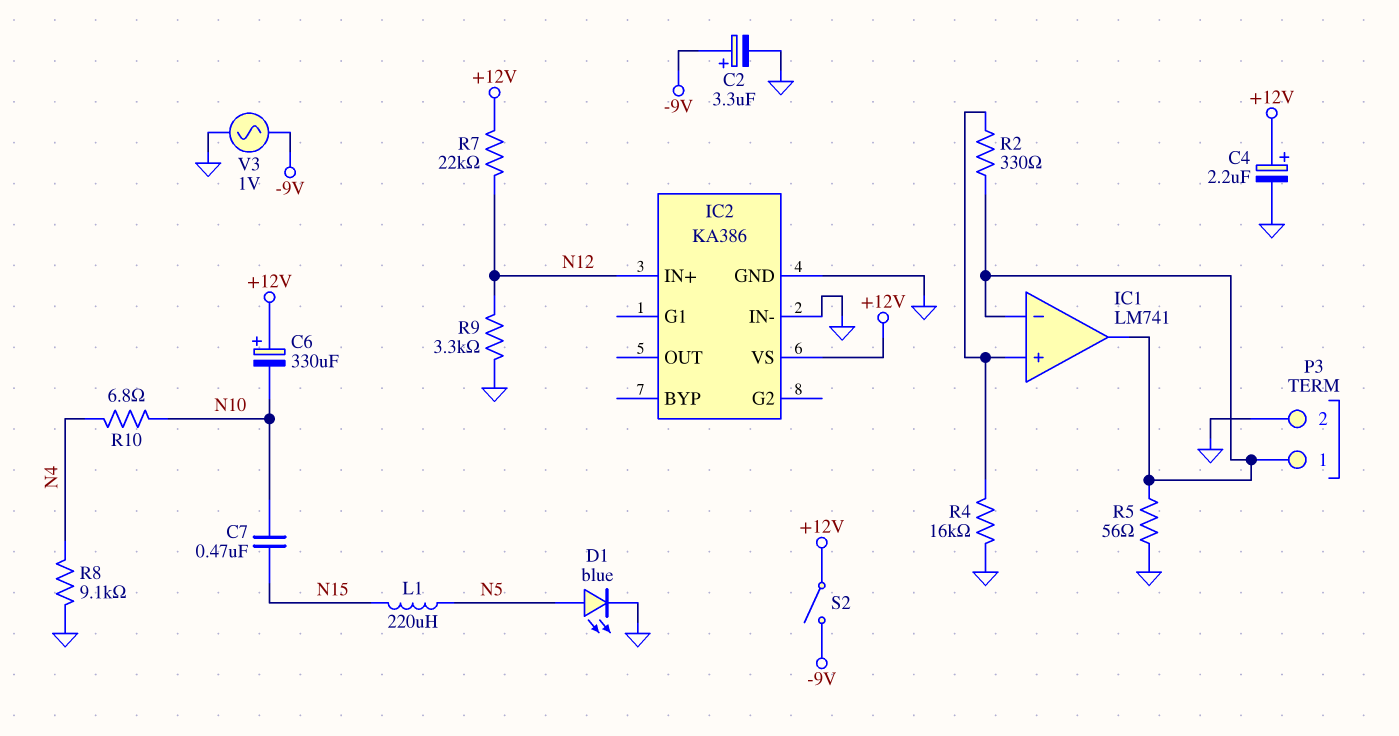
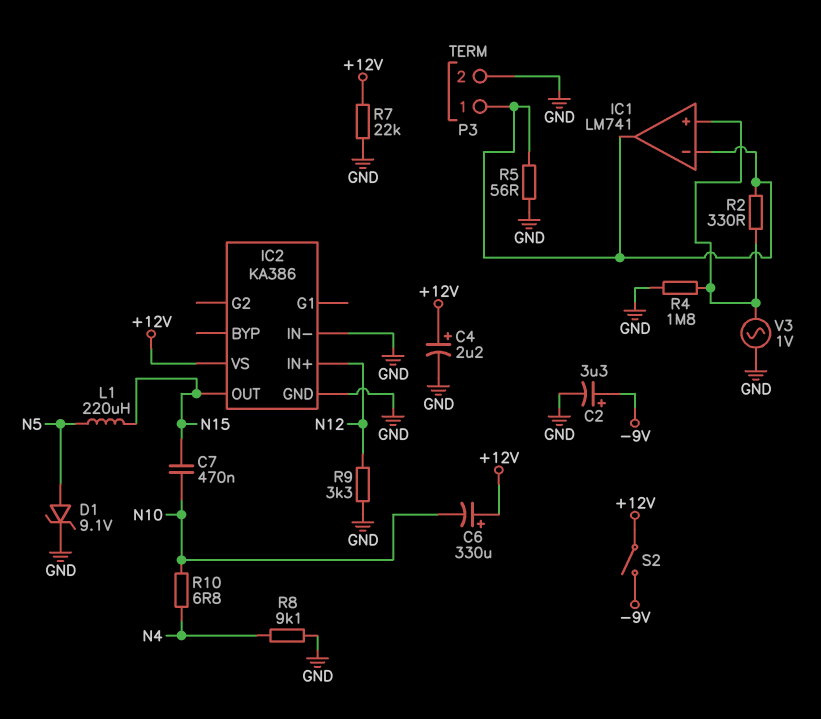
D1: LED blue (A N5, K GND) -> zener 9.1V (A N5, K GND)
IC2 pin OUT: none -> N15
R4: 16k (GND, IC1/in+) -> 1.8M (GND, IC1/in+)
R7: 22k (+12V, N12) -> 22k (+12V, GND)
V3: AC 1V (-9V, GND) -> AC 1V (GND, IC1/in+)

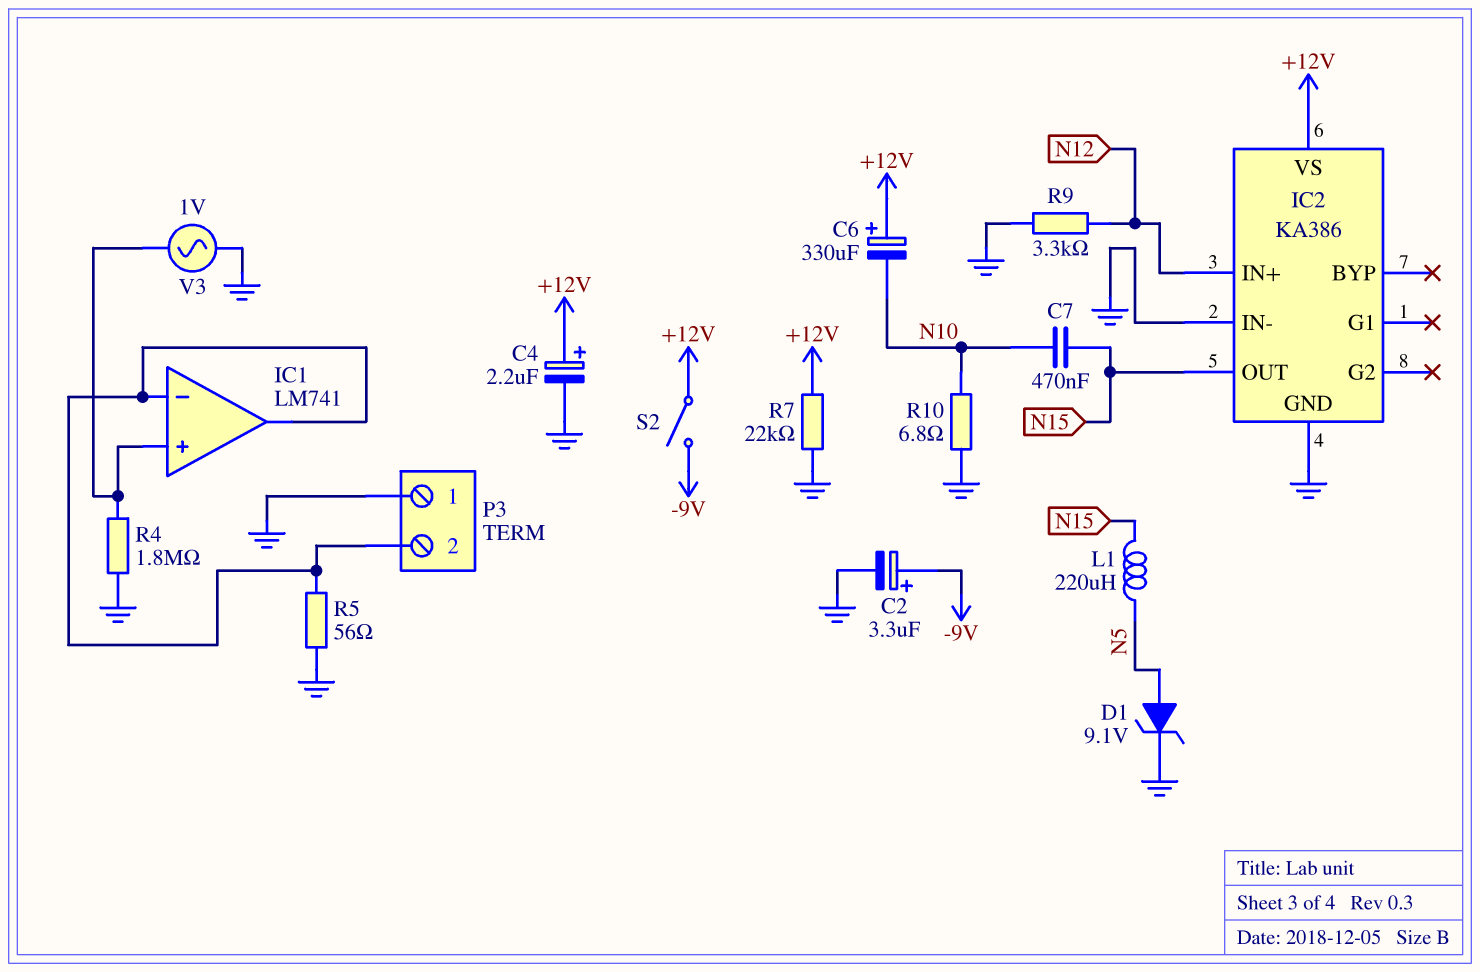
P3 pin 1: IC1/in- -> GND
P3 pin 2: GND -> IC1/in-
R2: 330 (IC1/in+, IC1/in-) -> none
R8: 9.1k (GND, N4) -> none
R10: 6.8 (N4, N10) -> 6.8 (GND, N10)

